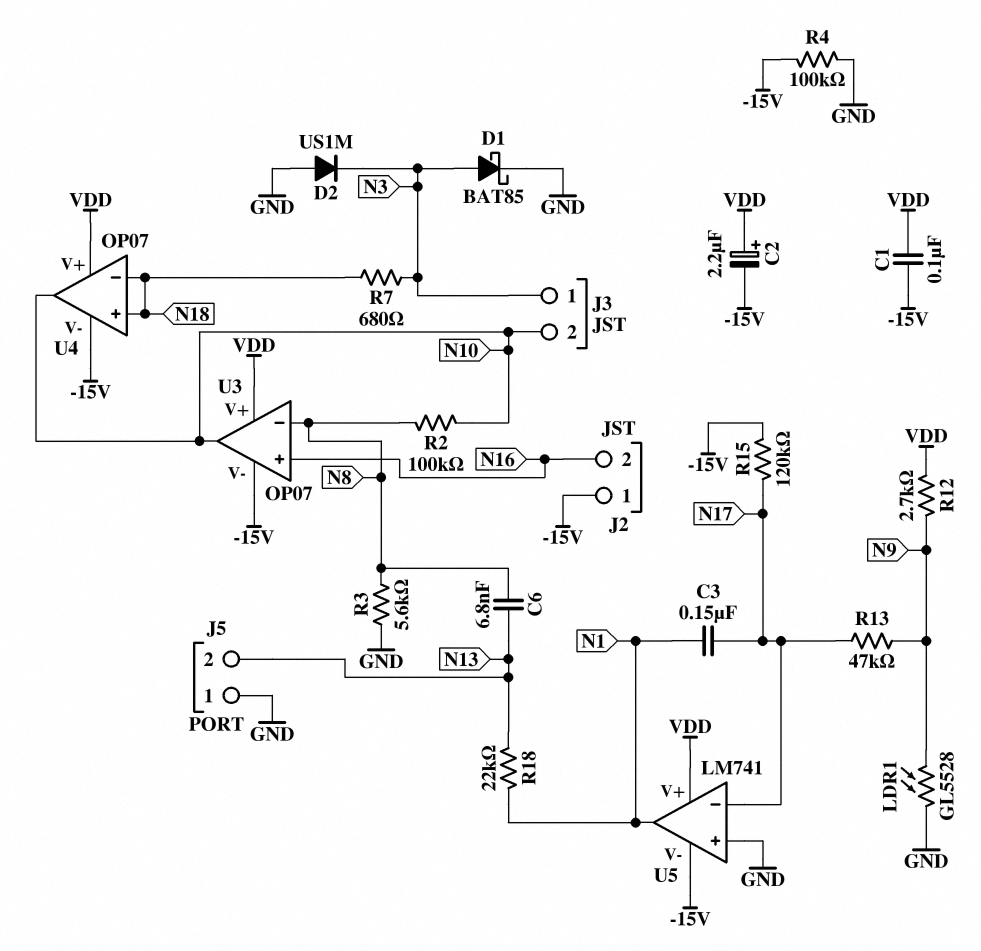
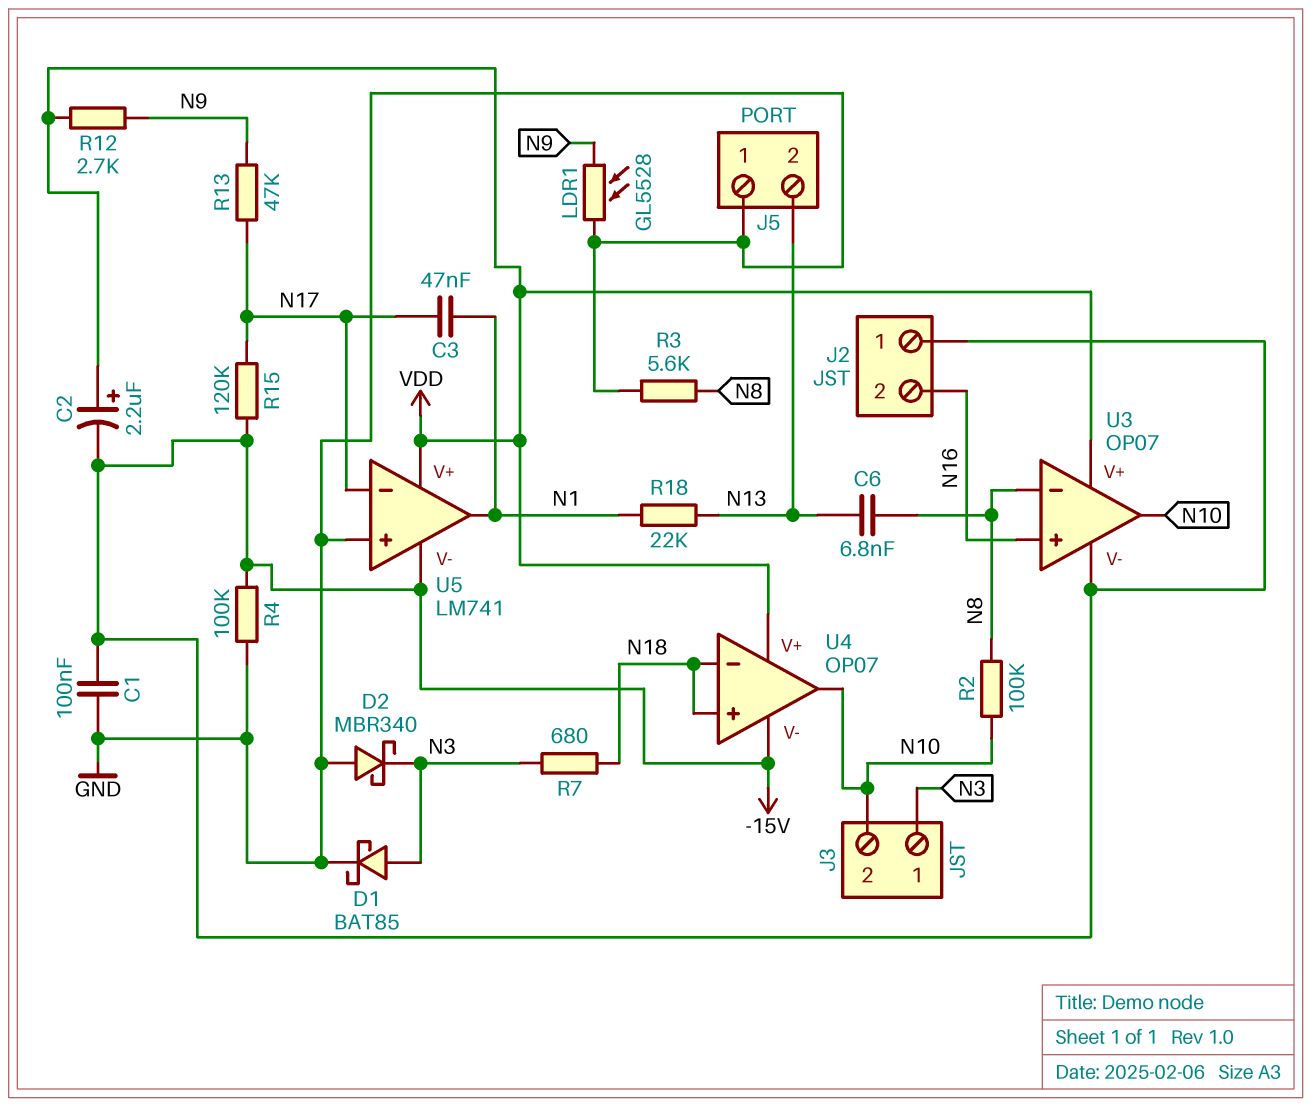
C1: 100nF (-15V, VDD) -> 100nF (-15V, GND)
C3: 150nF (N1, N17) -> 47nF (N1, N17)
D2: diode US1M (A GND, K N3) -> schottky MBR340 (A GND, K N3)

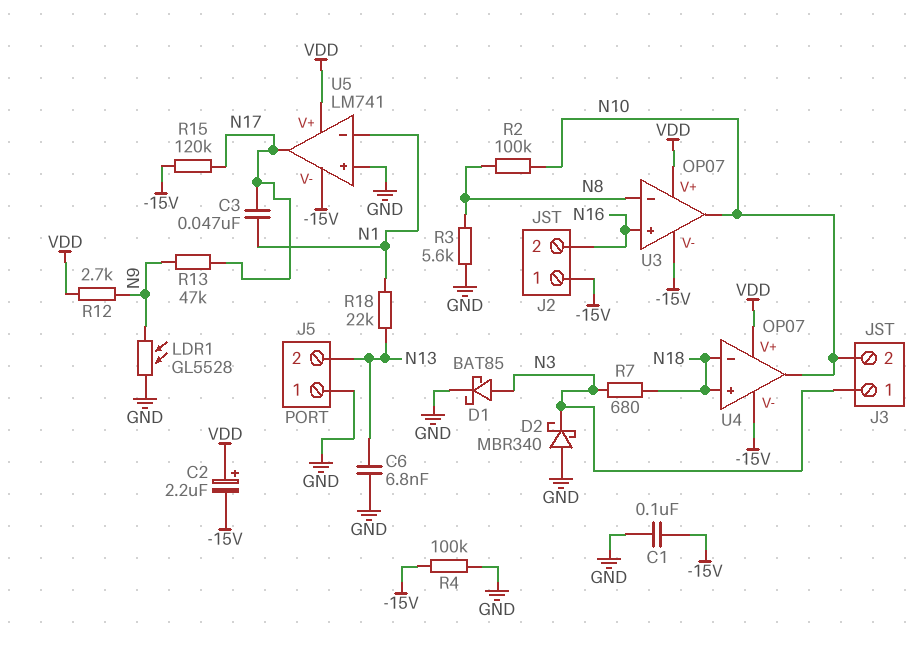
C6: 6.8nF (N8, N13) -> 6.8nF (GND, N13)
U5 pin in-: N17 -> N1
U5 pin out: N1 -> N17

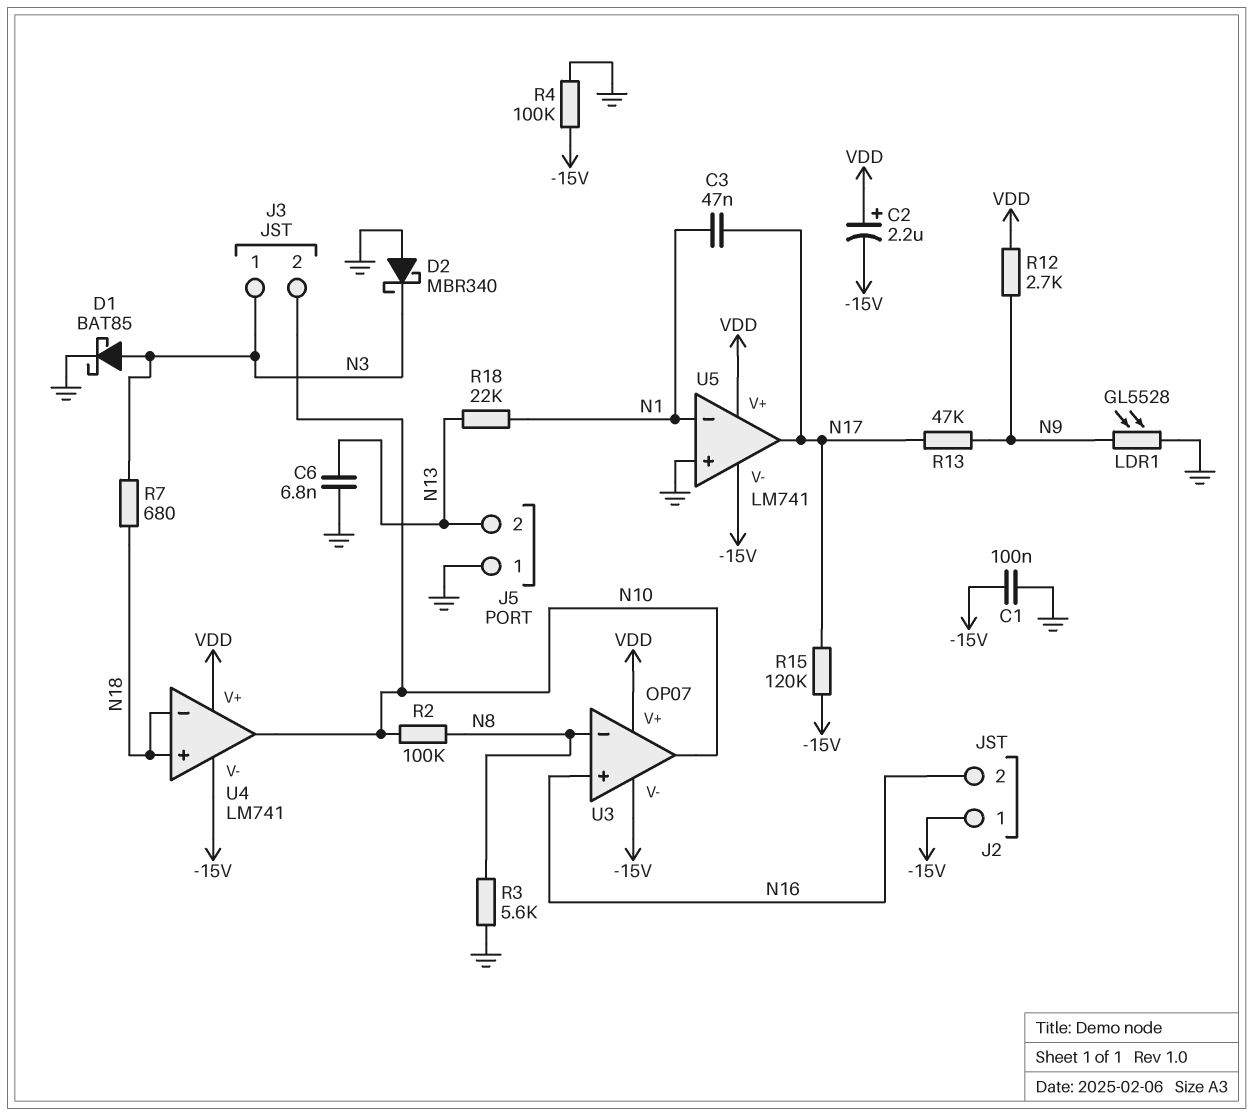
U4: OP07 -> LM741

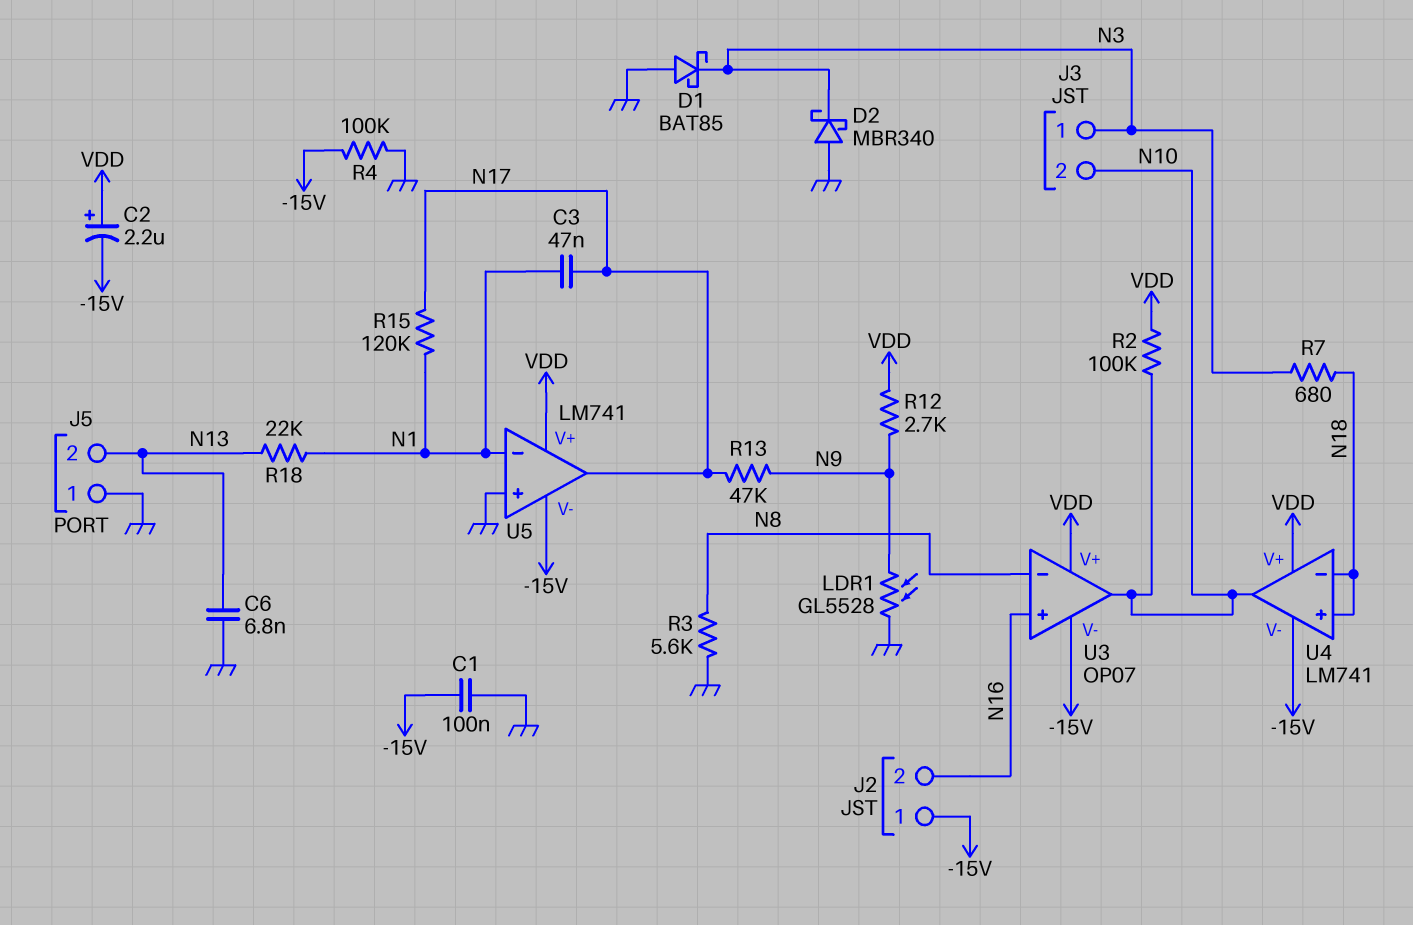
D1: schottky BAT85 (A N3, K GND) -> schottky BAT85 (A GND, K N3)
R2: 100k (N8, N10) -> 100k (N10, VDD)
R15: 120k (-15V, N17) -> 120k (N1, N17)

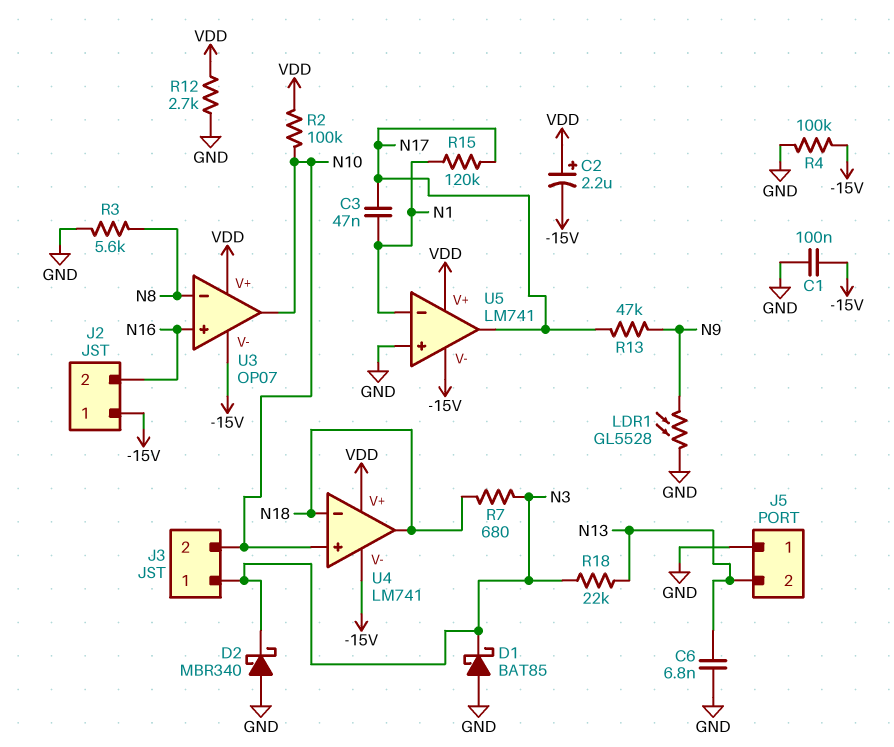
R12: 2.7k (N9, VDD) -> 2.7k (GND, VDD)
R18: 22k (N1, N13) -> 22k (N3, N13)
U4 pin in+: N18 -> N10
U4 pin out: N10 -> N18

